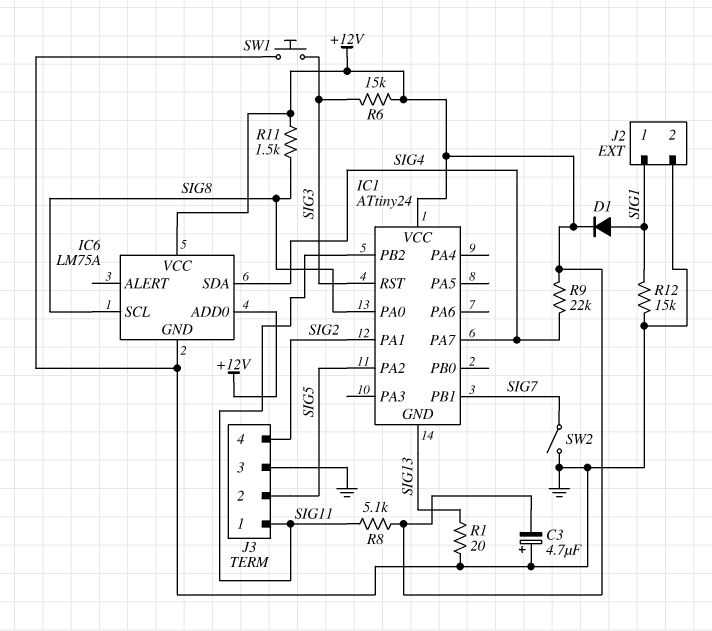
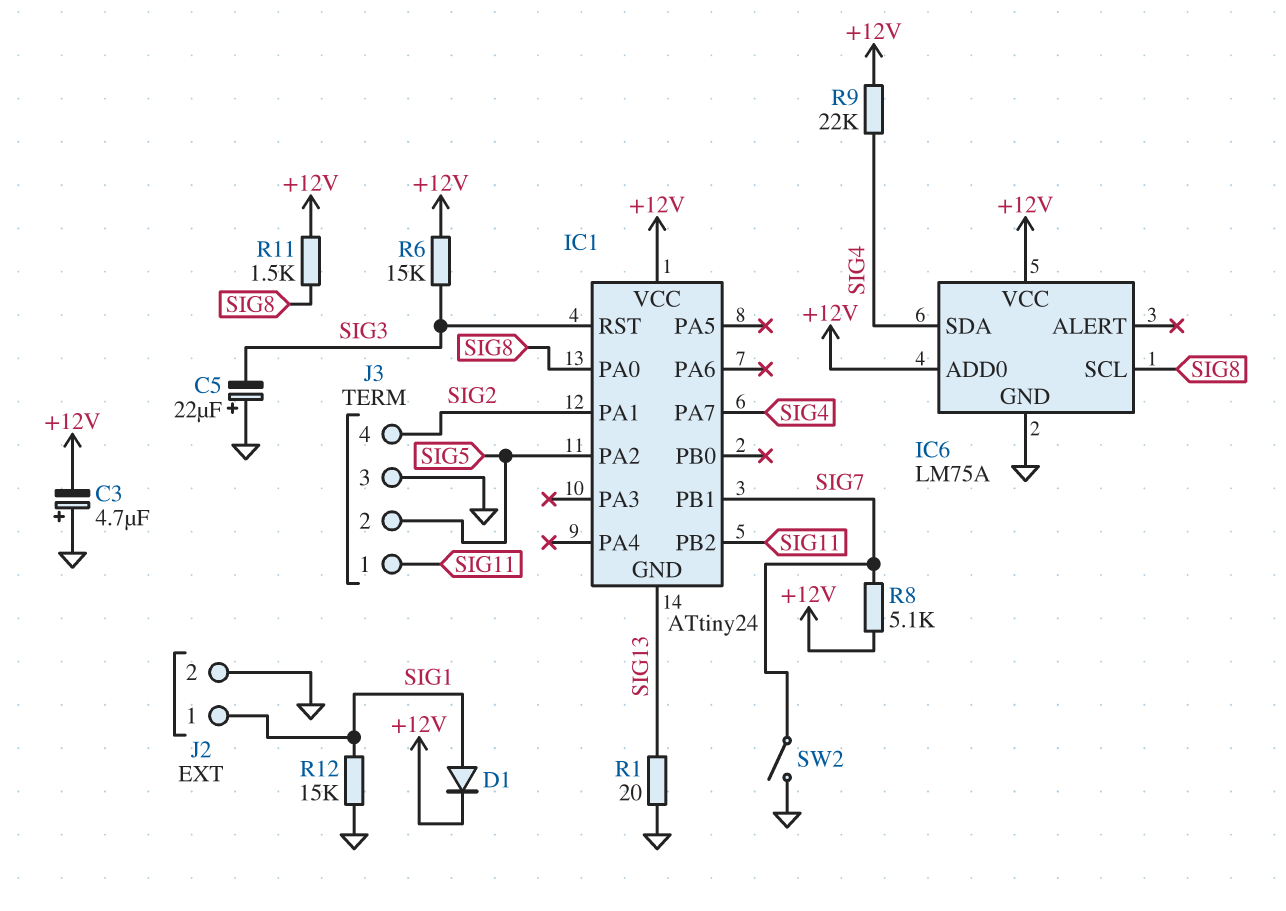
C5: none -> 22uF (plus GND, minus SIG3)
R8: 5.1k (+12V, SIG11) -> 5.1k (+12V, SIG7)
SW1: button (GND, SIG3) -> none

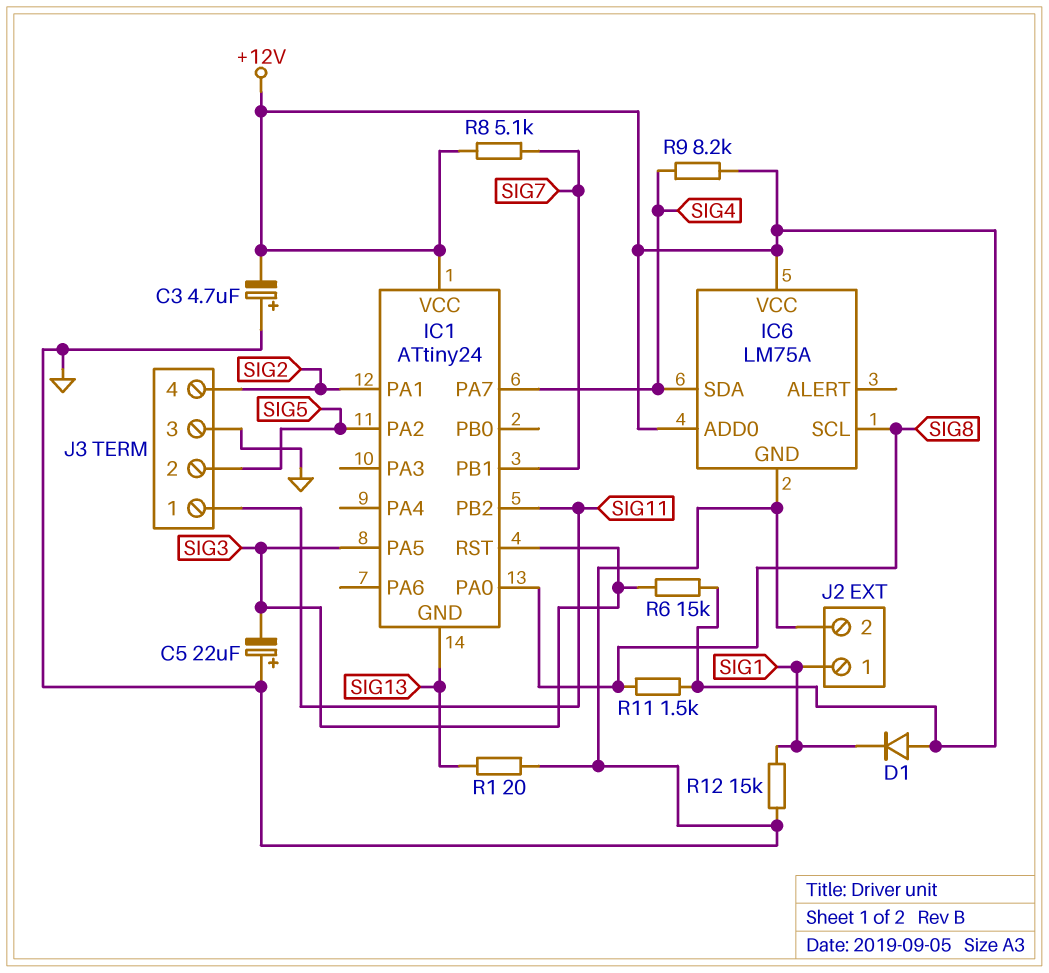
D1: diode (A SIG1, K +12V) -> diode (A +12V, K SIG1)
IC1 pin PA5: none -> SIG3
R9: 22k (+12V, SIG4) -> 8.2k (+12V, SIG4)
SW2: switch (GND, SIG7) -> none

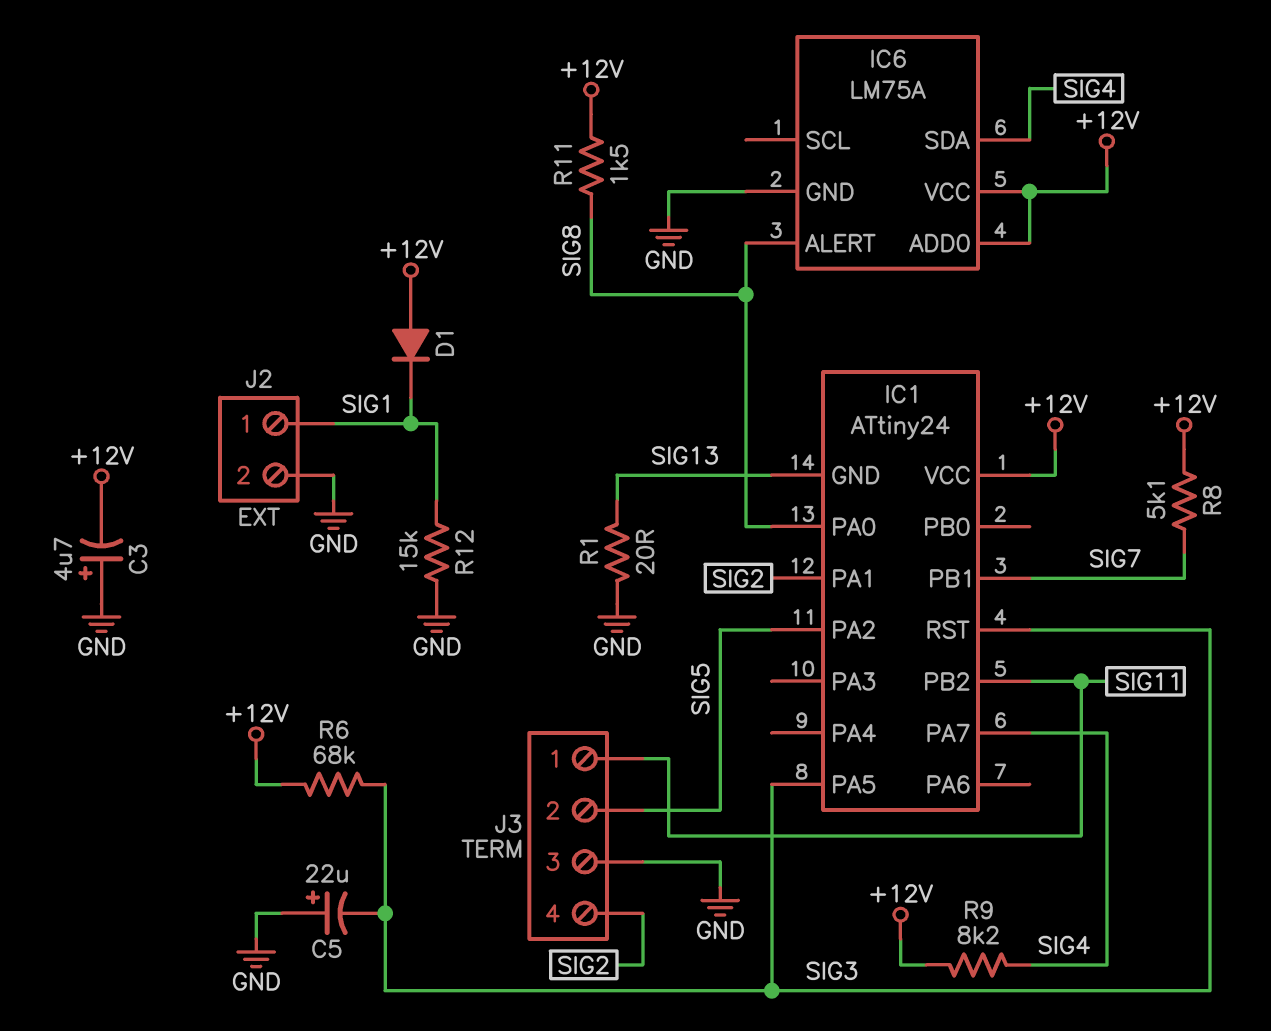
IC6 pin ALERT: none -> SIG8
IC6 pin SCL: SIG8 -> none
R6: 15k (+12V, SIG3) -> 68k (+12V, SIG3)

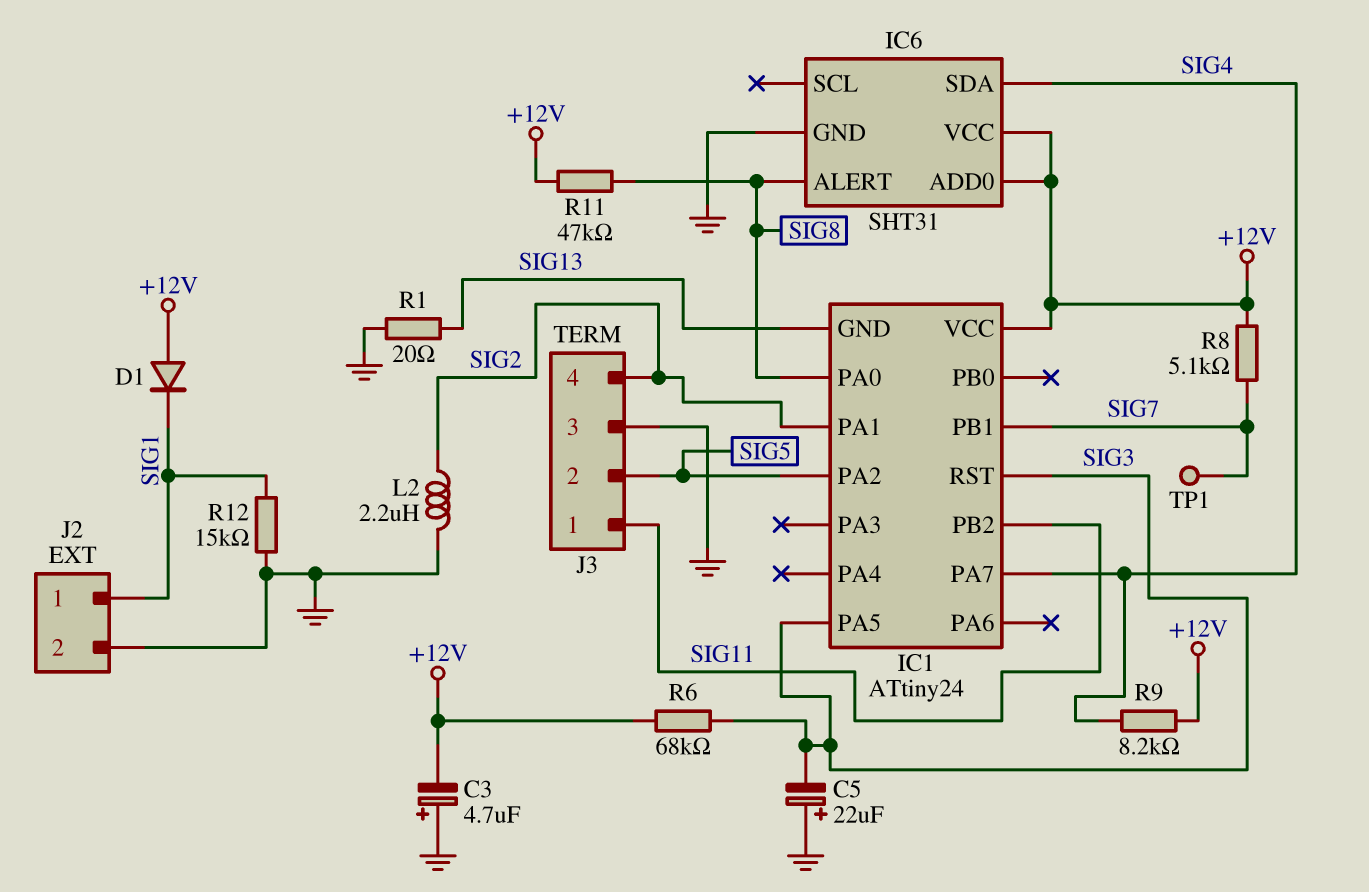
IC6: LM75A -> SHT31
L2: none -> 2.2uH (GND, SIG2)
R11: 1.5k (+12V, SIG8) -> 47k (+12V, SIG8)
TP1: none -> test point (SIG7)

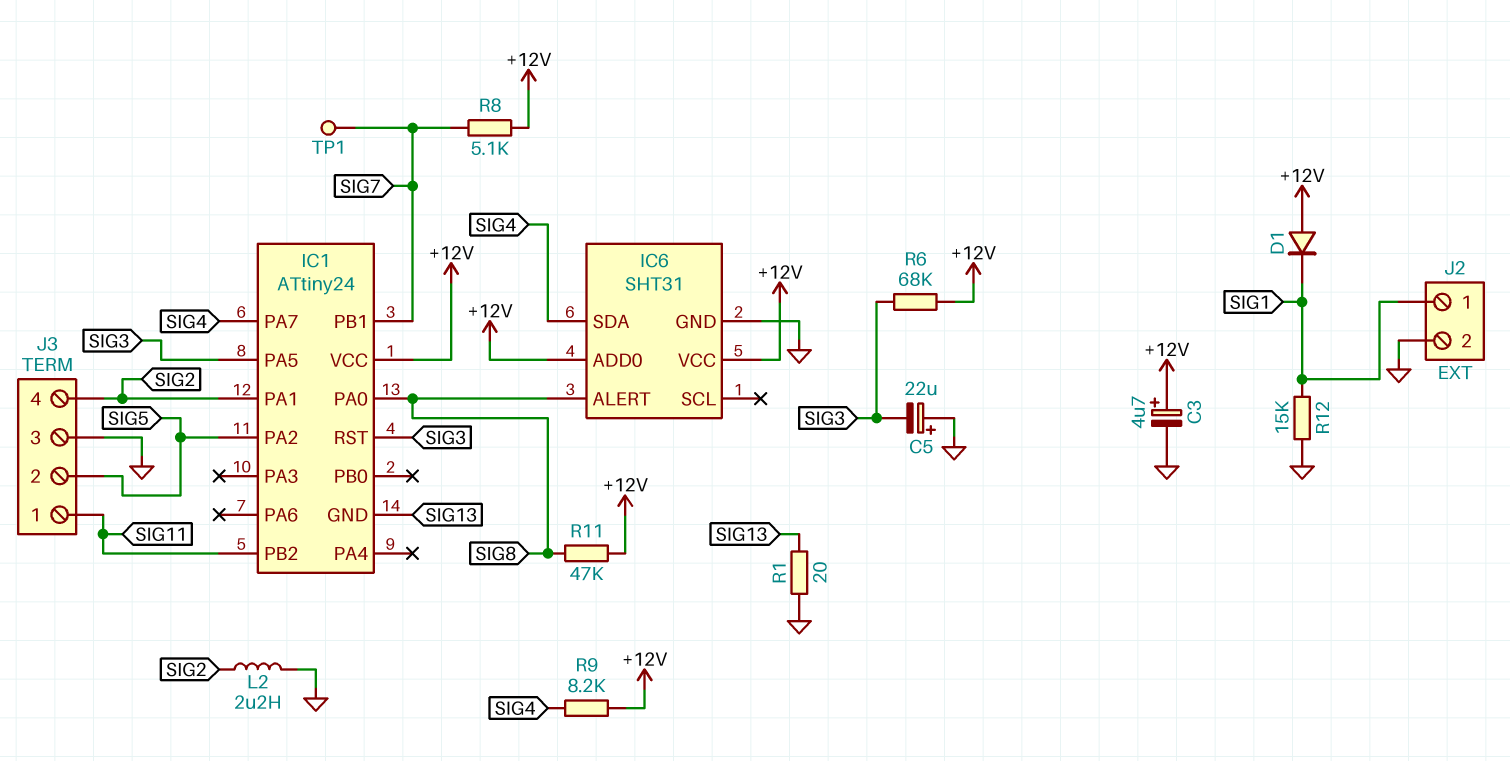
C3: 4.7uF (plus GND, minus +12V) -> 4.7uF (plus +12V, minus GND)

